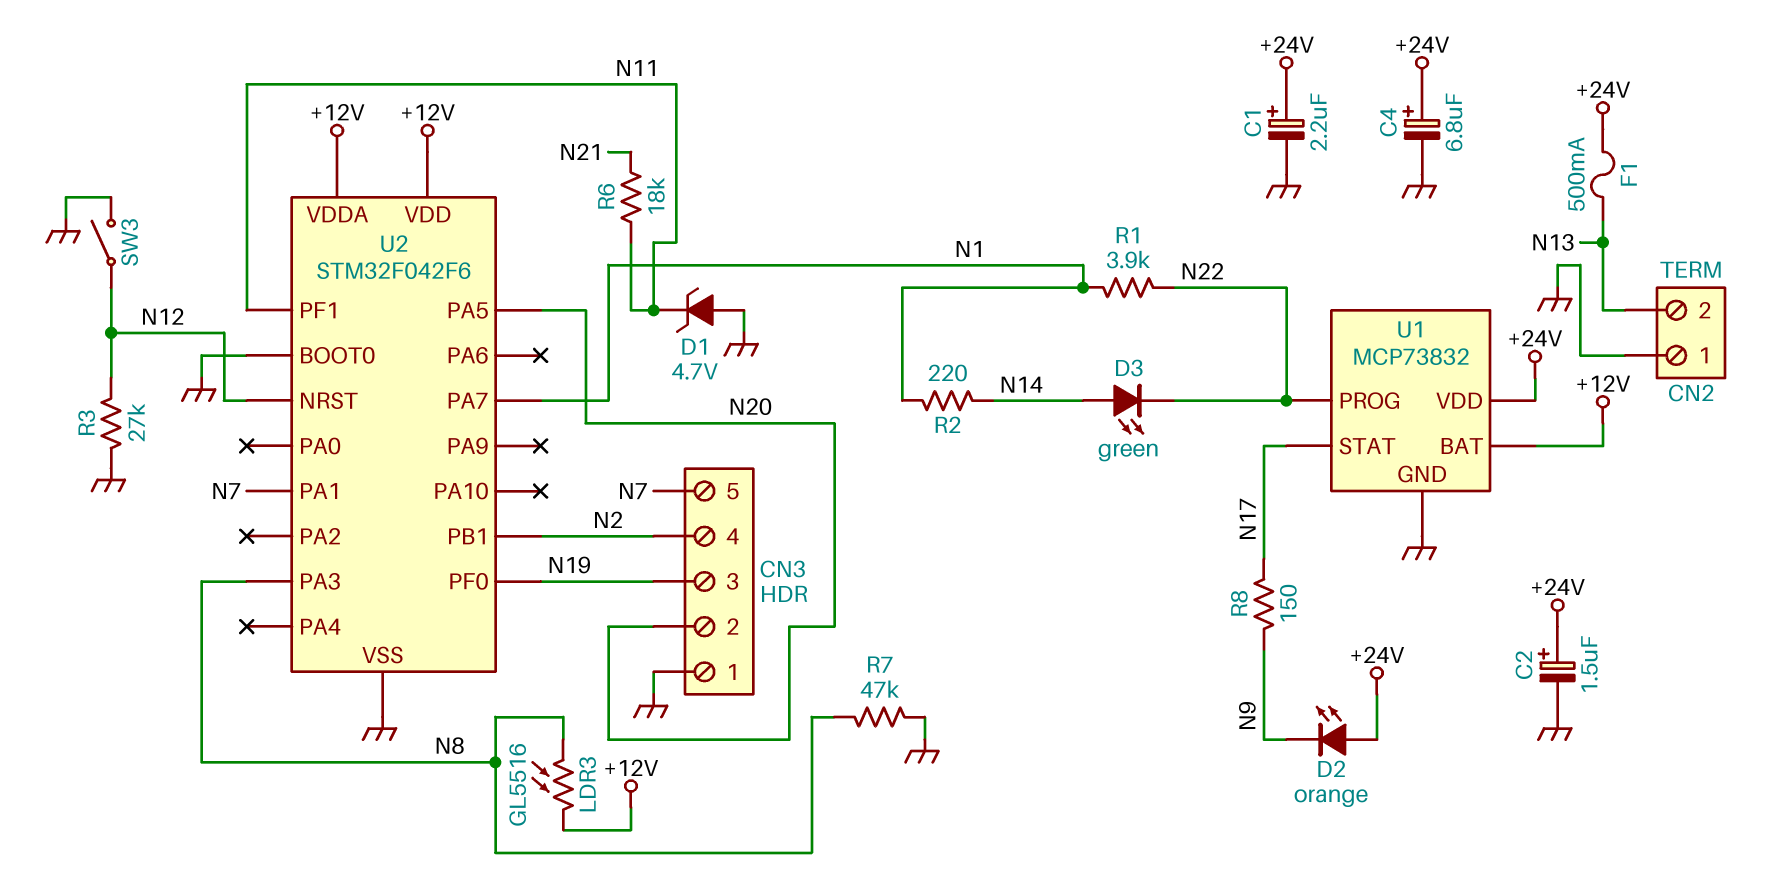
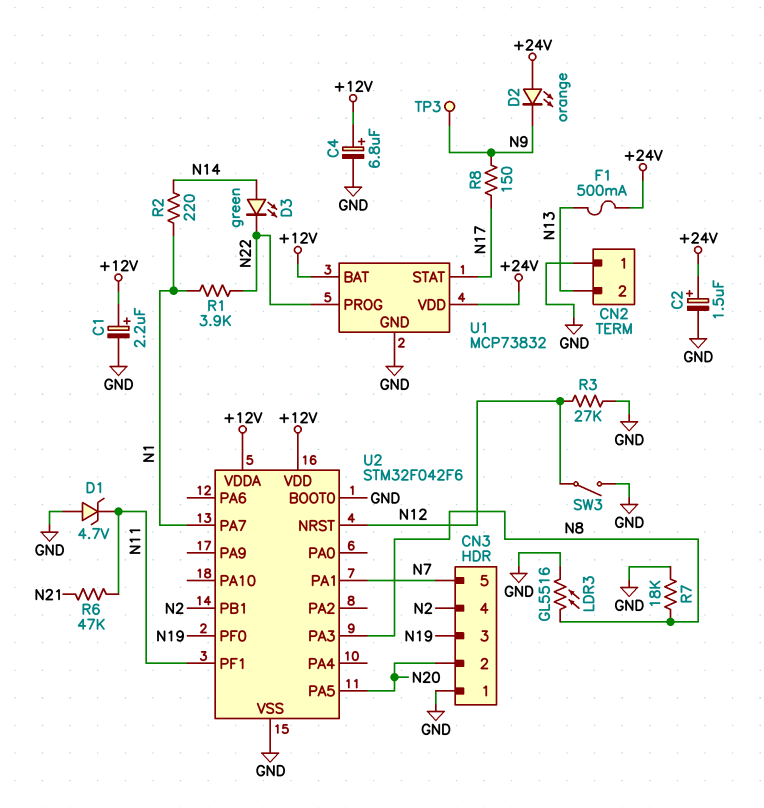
C1: 2.2uF (plus +24V, minus GND) -> 2.2uF (plus +12V, minus GND)
C4: 6.8uF (plus +24V, minus GND) -> 6.8uF (plus +12V, minus GND)
LDR3: GL5516 (+12V, N8) -> GL5516 (GND, N8)
R6: 18k (N11, N21) -> 47k (N11, N21)
R7: 47k (GND, N8) -> 18k (GND, N8)
TP3: none -> test point (N9)

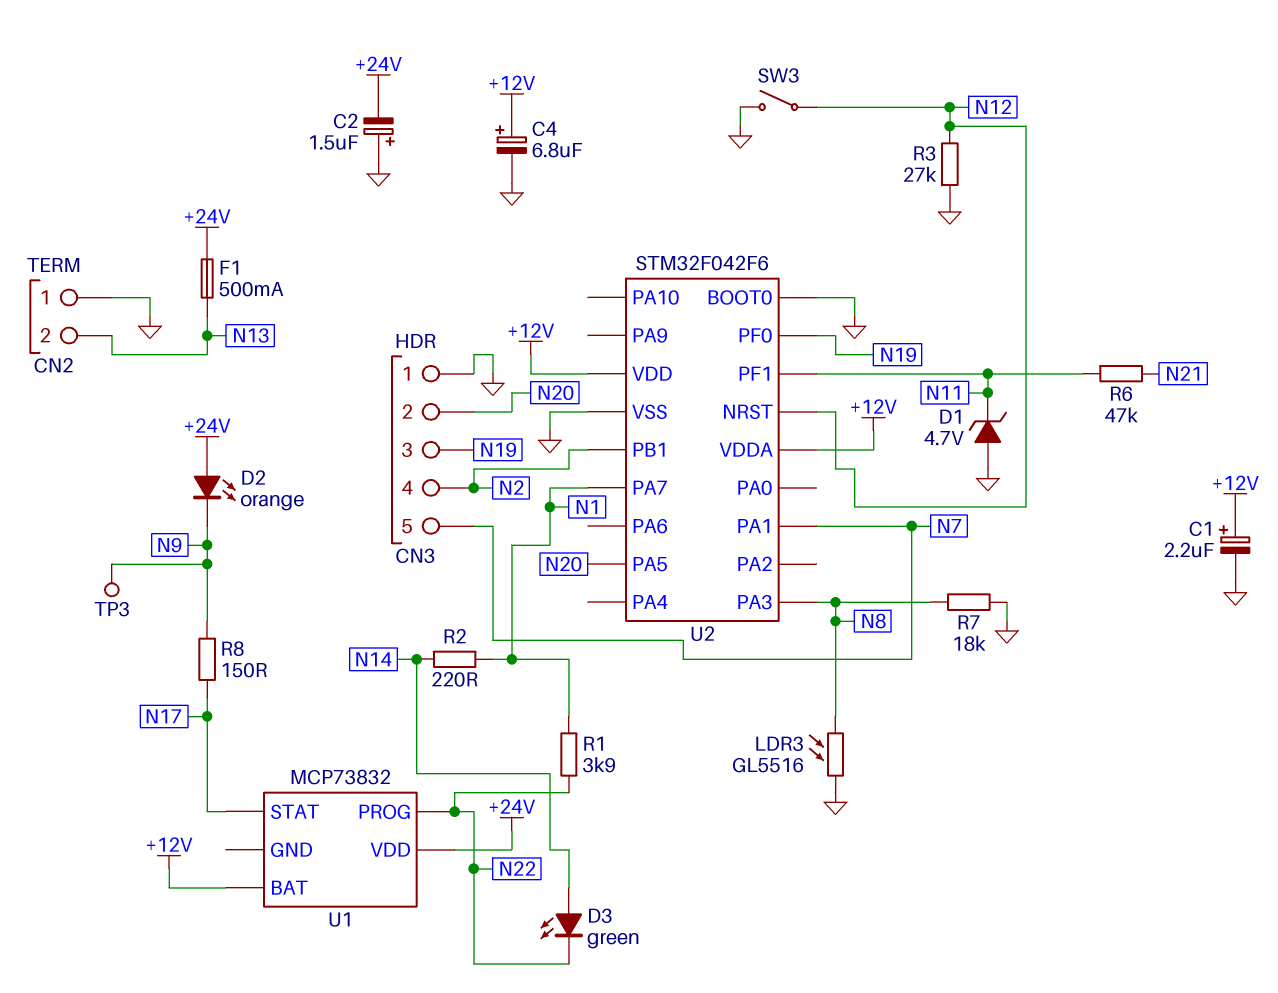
C2: 1.5uF (plus +24V, minus GND) -> 1.5uF (plus GND, minus +24V)
U1 pin GND: GND -> none

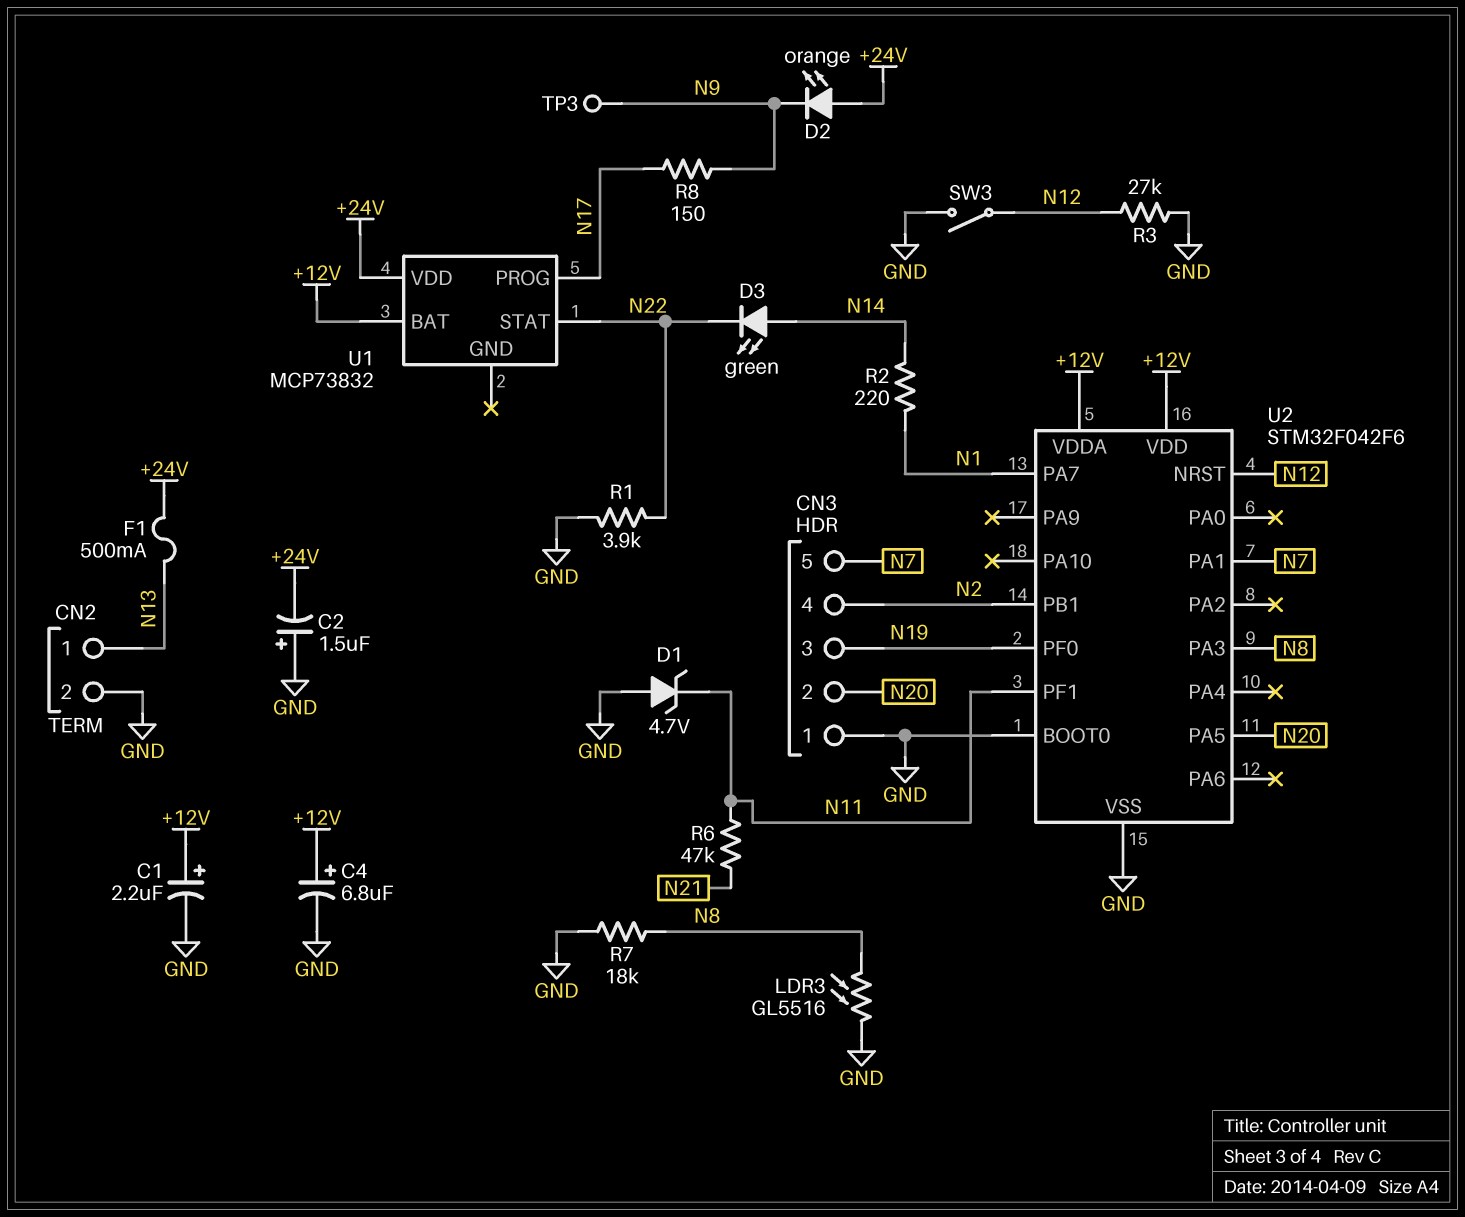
CN2 pin 1: GND -> N13
CN2 pin 2: N13 -> GND
R1: 3.9k (N1, N22) -> 3.9k (GND, N22)
U1 pin PROG: N22 -> N17
U1 pin STAT: N17 -> N22

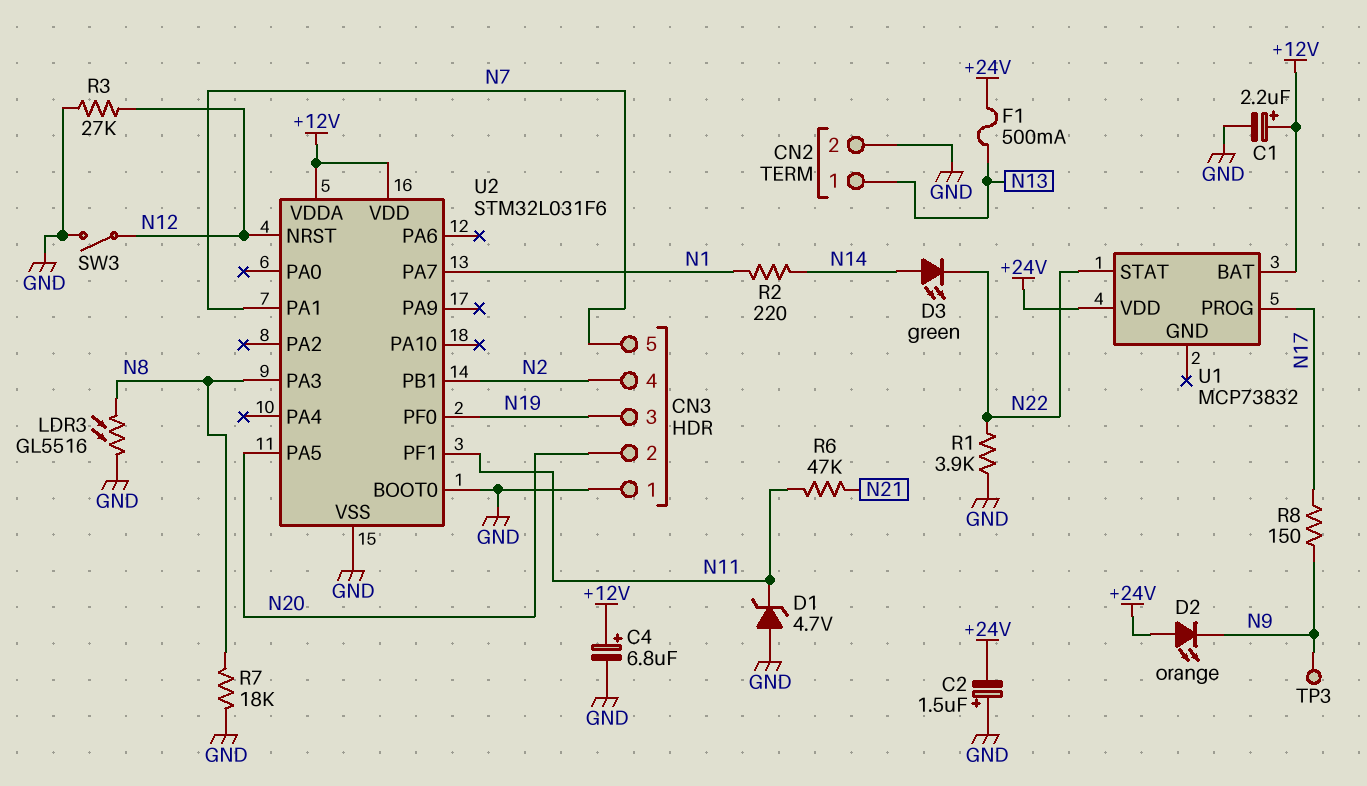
U2: STM32F042F6 -> STM32L031F6

